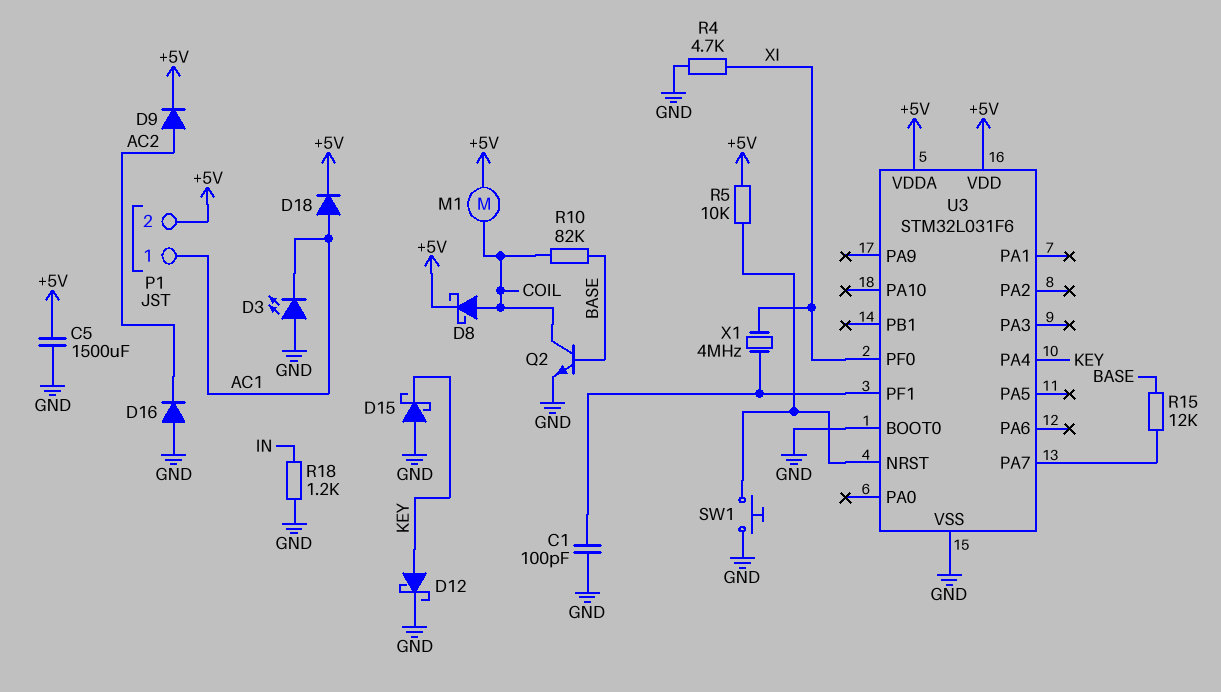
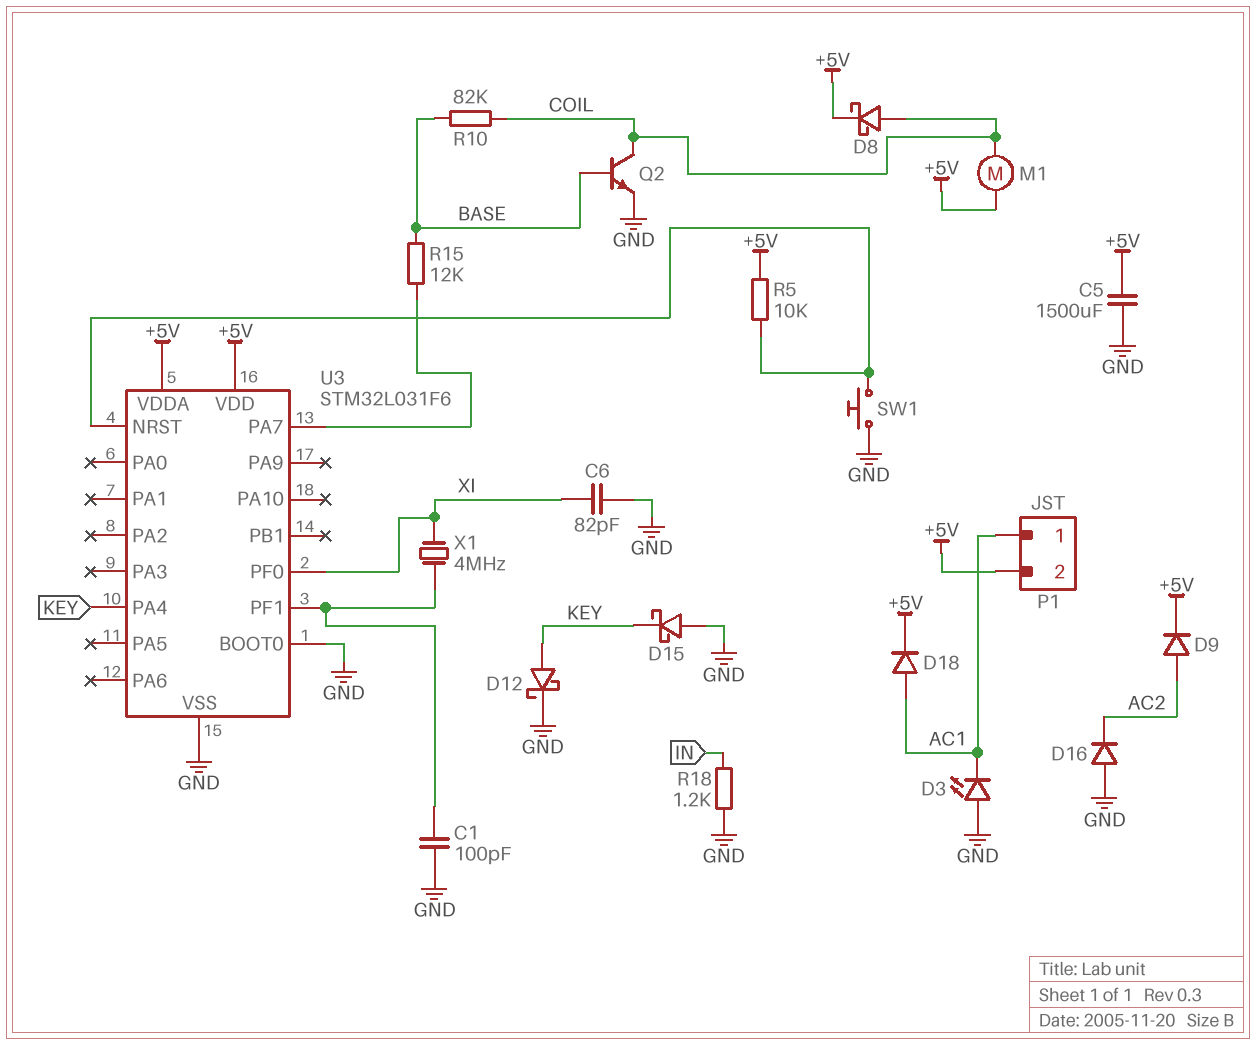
C6: none -> 82pF (GND, XI)
R4: 4.7k (GND, XI) -> none

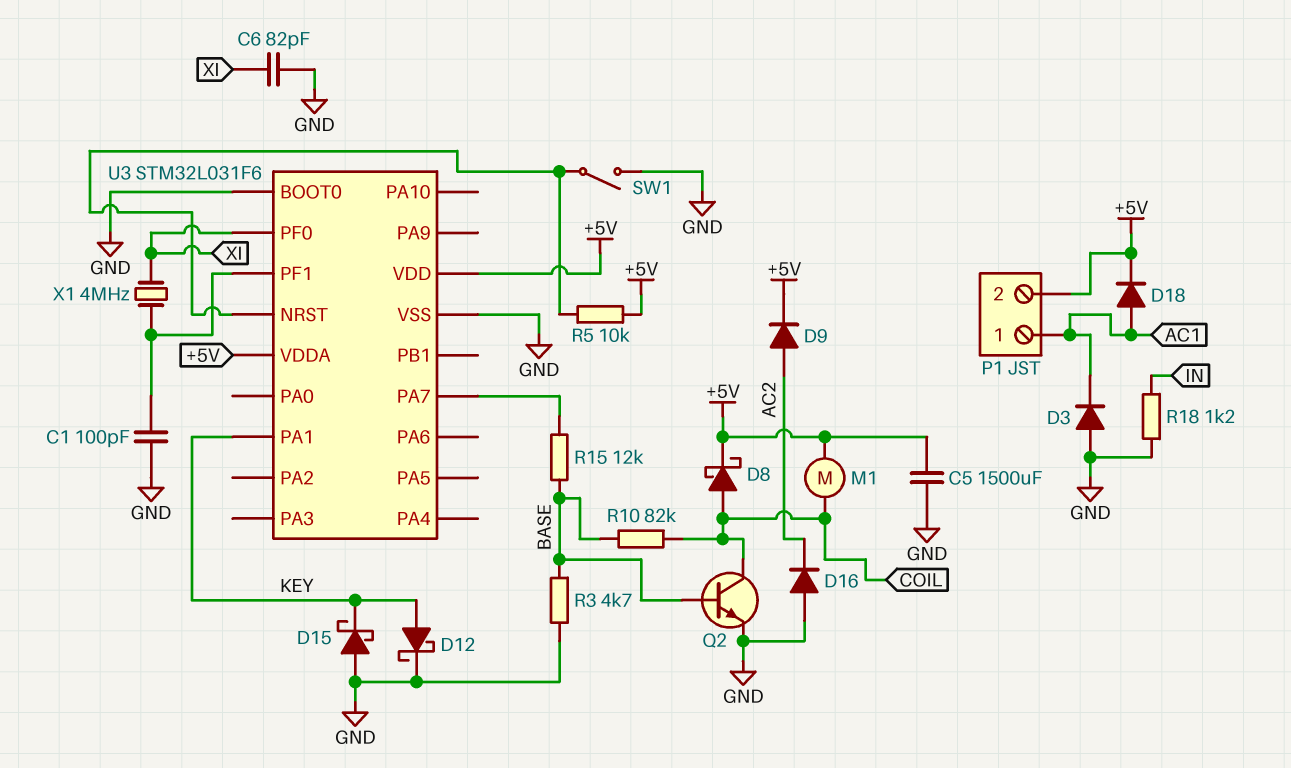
D3: LED (A GND, K AC1) -> diode (A GND, K AC1)
R3: none -> 4.7k (BASE, GND)
SW1: button (GND, U3/NRST) -> switch (GND, U3/NRST)
U3 pin PA1: none -> KEY
U3 pin PA4: KEY -> none

